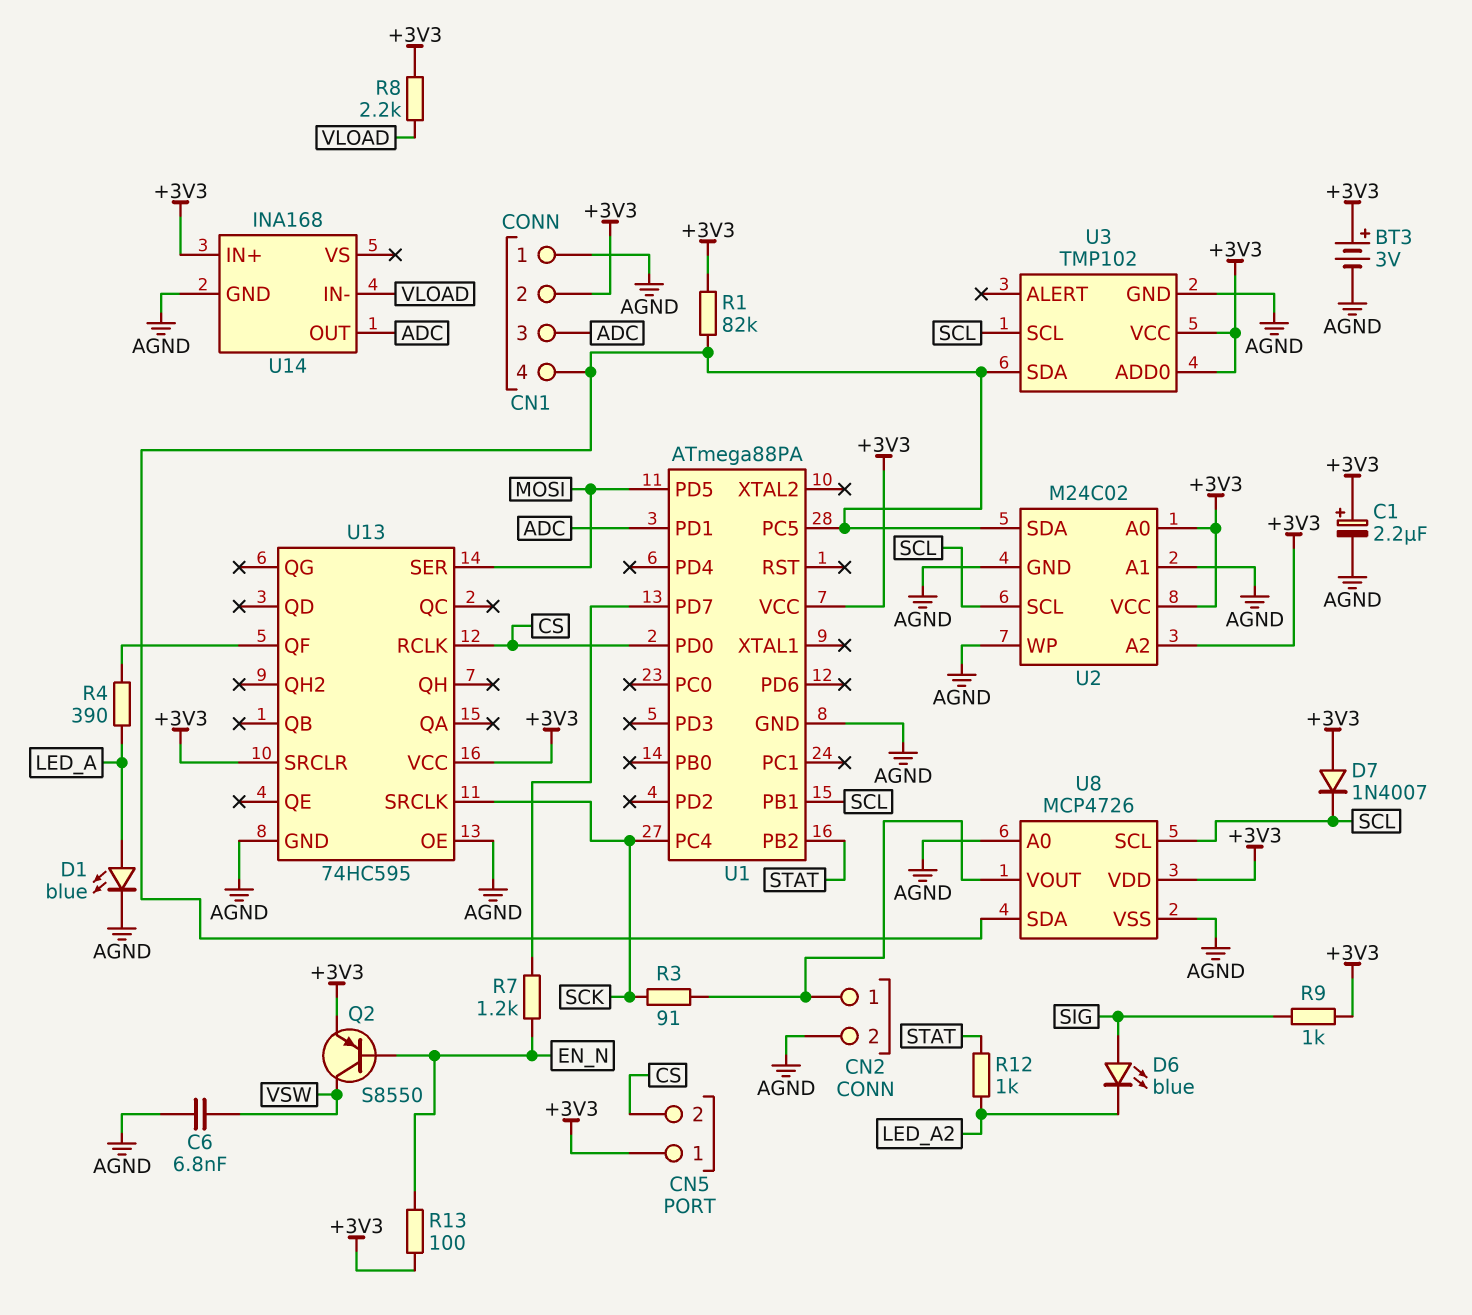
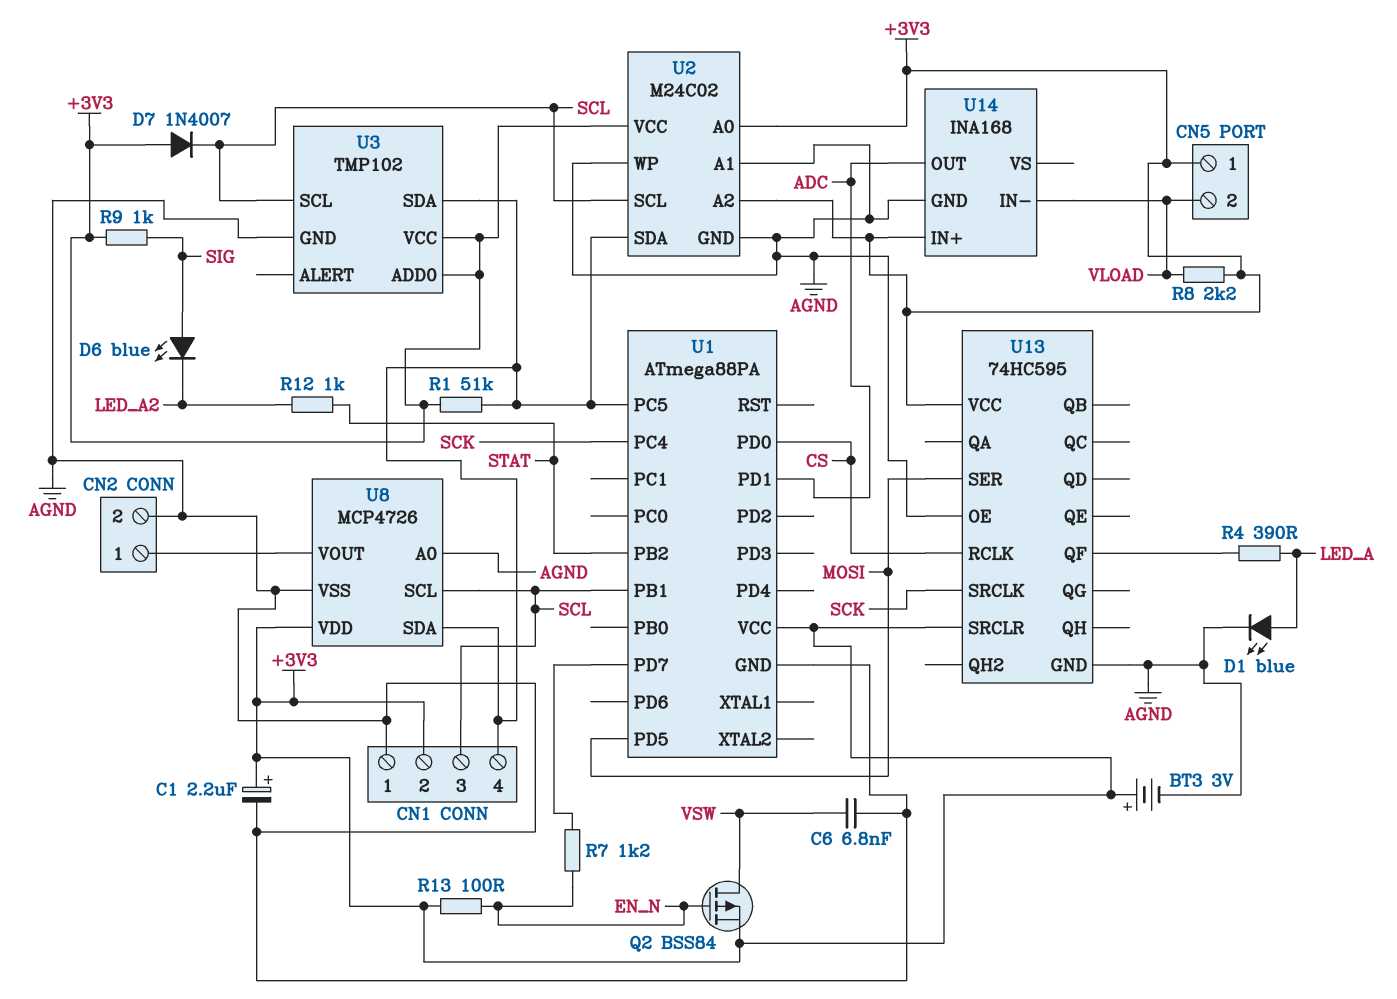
CN1 pin 3: ADC -> SCL
CN5 pin 2: CS -> VLOAD
Q2: PNP S8550 (B EN_N, C VSW, E +3V3) -> PMOS BSS84 (G EN_N, D VSW, S +3V3)
R1: 82k (+3V3, CN1/4) -> 51k (+3V3, CN1/4)
R3: 91 (CN2/1, SCK) -> none

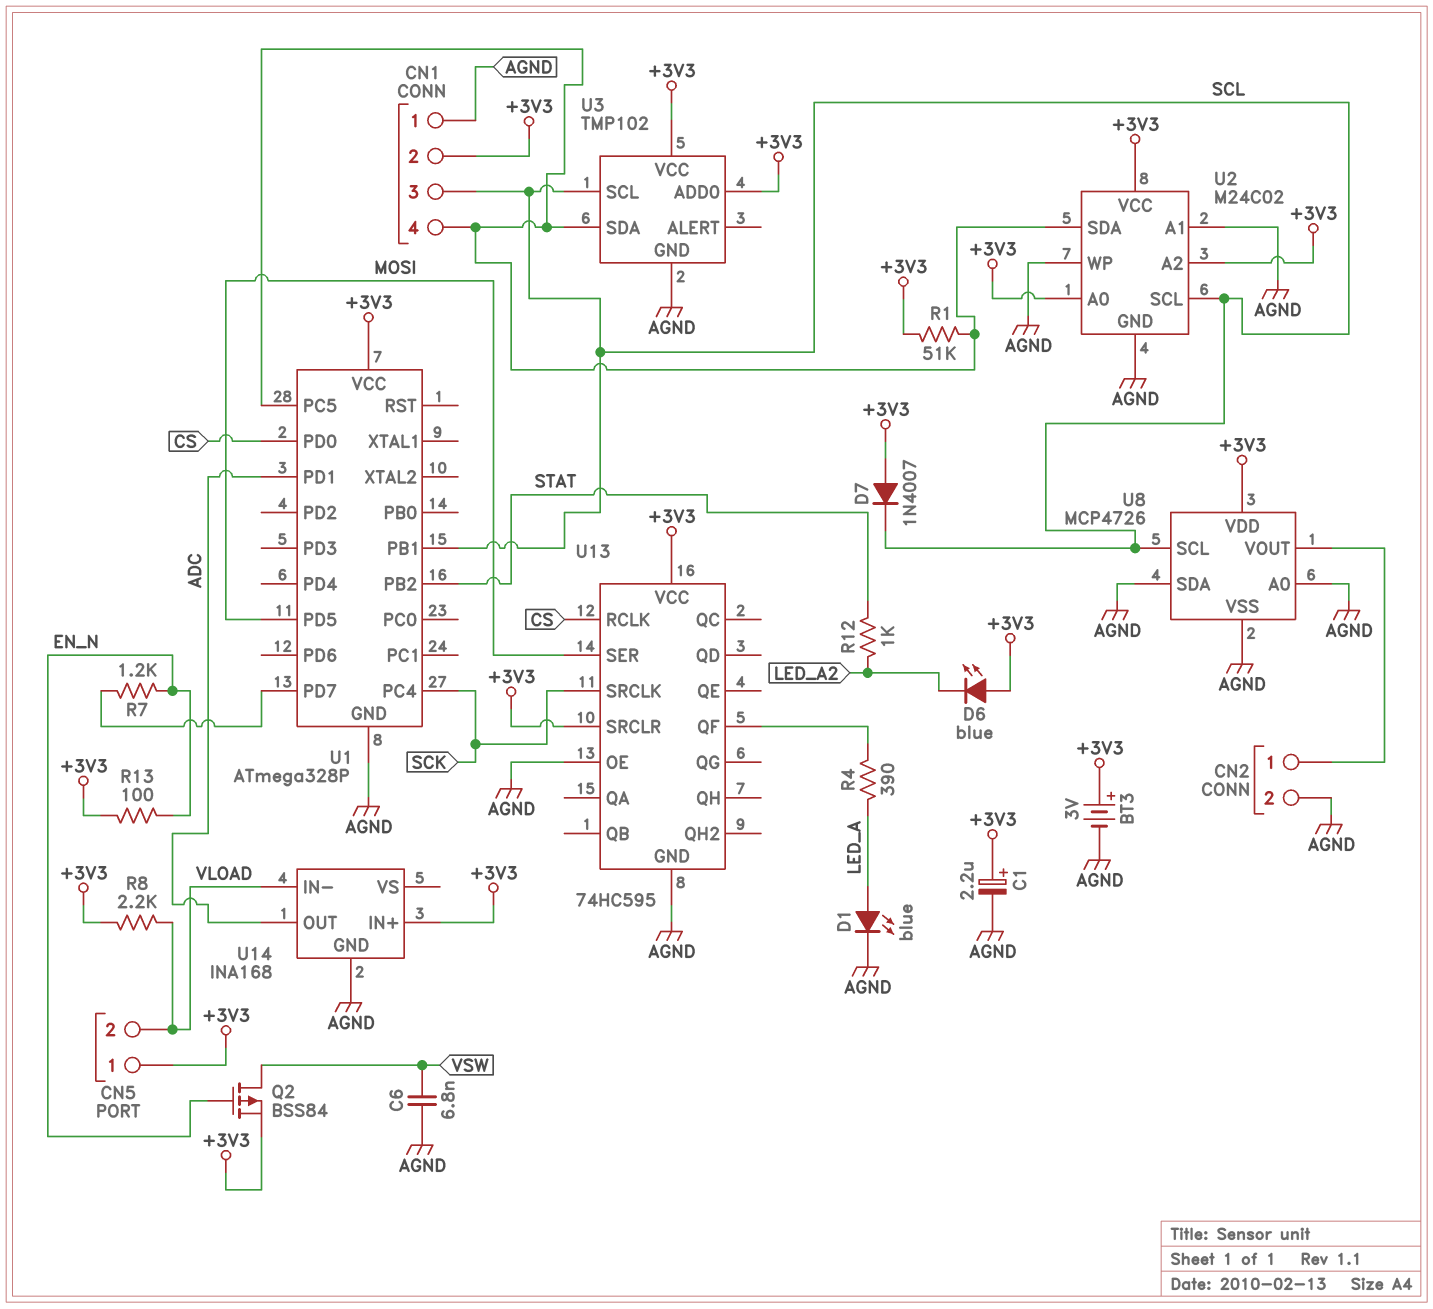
D6: LED blue (A SIG, K LED_A2) -> LED blue (A +3V3, K LED_A2)
R9: 1k (+3V3, SIG) -> none
U1: ATmega88PA -> ATmega328P
U8 pin SDA: CN1/4 -> AGND

